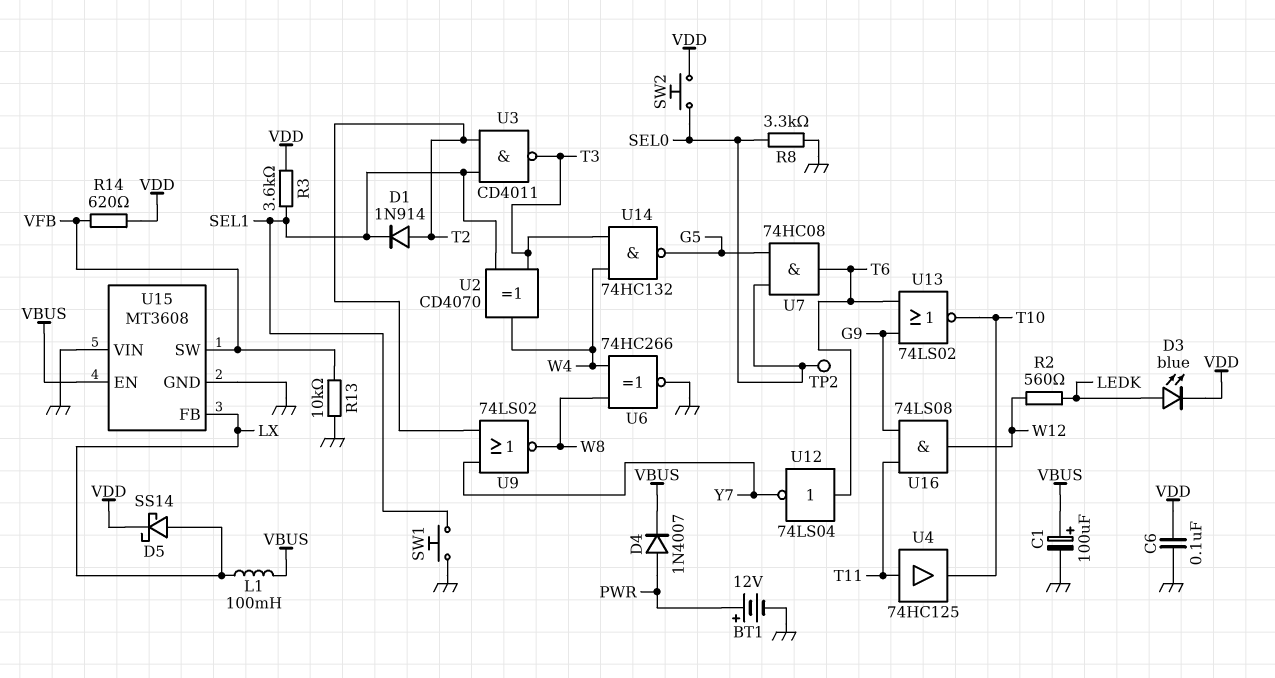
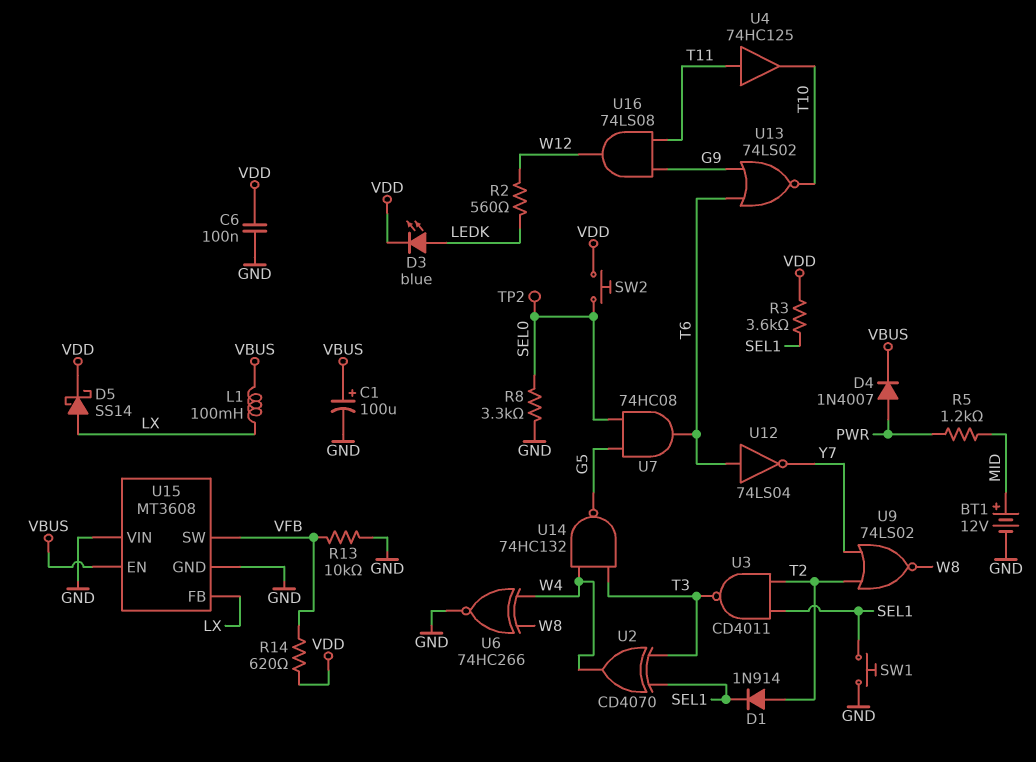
BT1: 12V (plus PWR, minus GND) -> 12V (plus MID, minus GND)
R5: none -> 1.2k (MID, PWR)

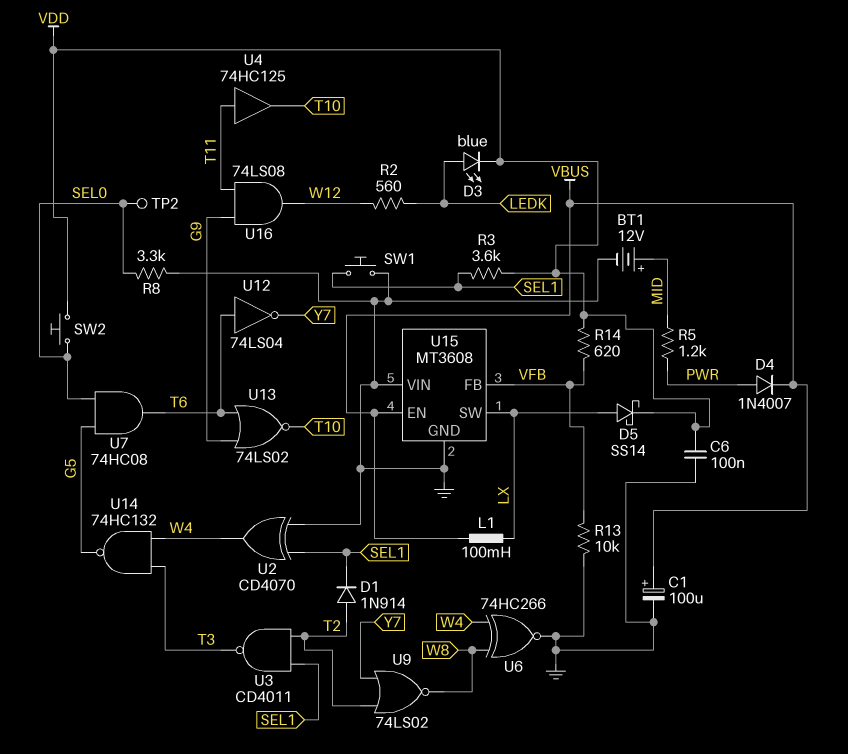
U2: XOR CD4070 (in SEL1, in T3, out W4) -> XOR CD4070 (in GND, in SEL1, out W4)
U15 pin FB: LX -> VFB
U15 pin SW: VFB -> LX

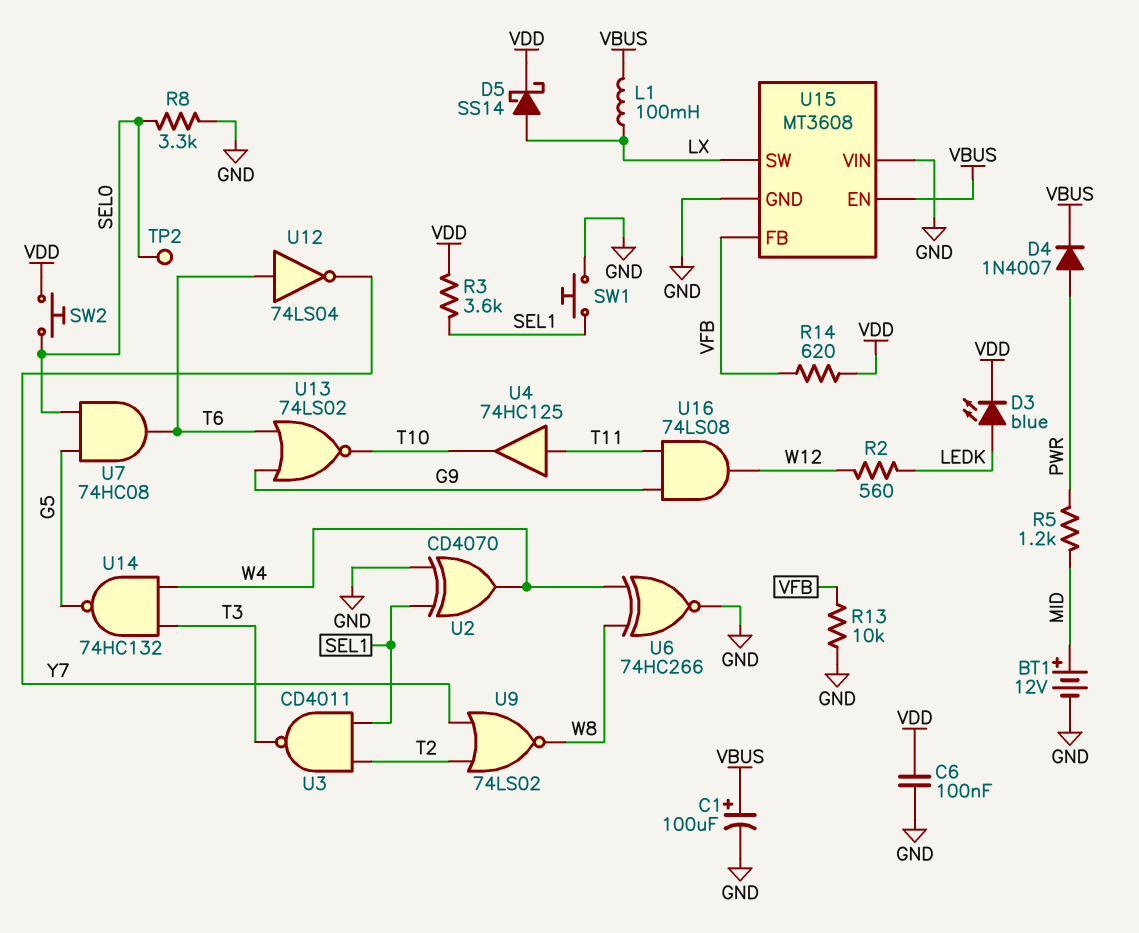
D1: diode 1N914 (A T2, K SEL1) -> none

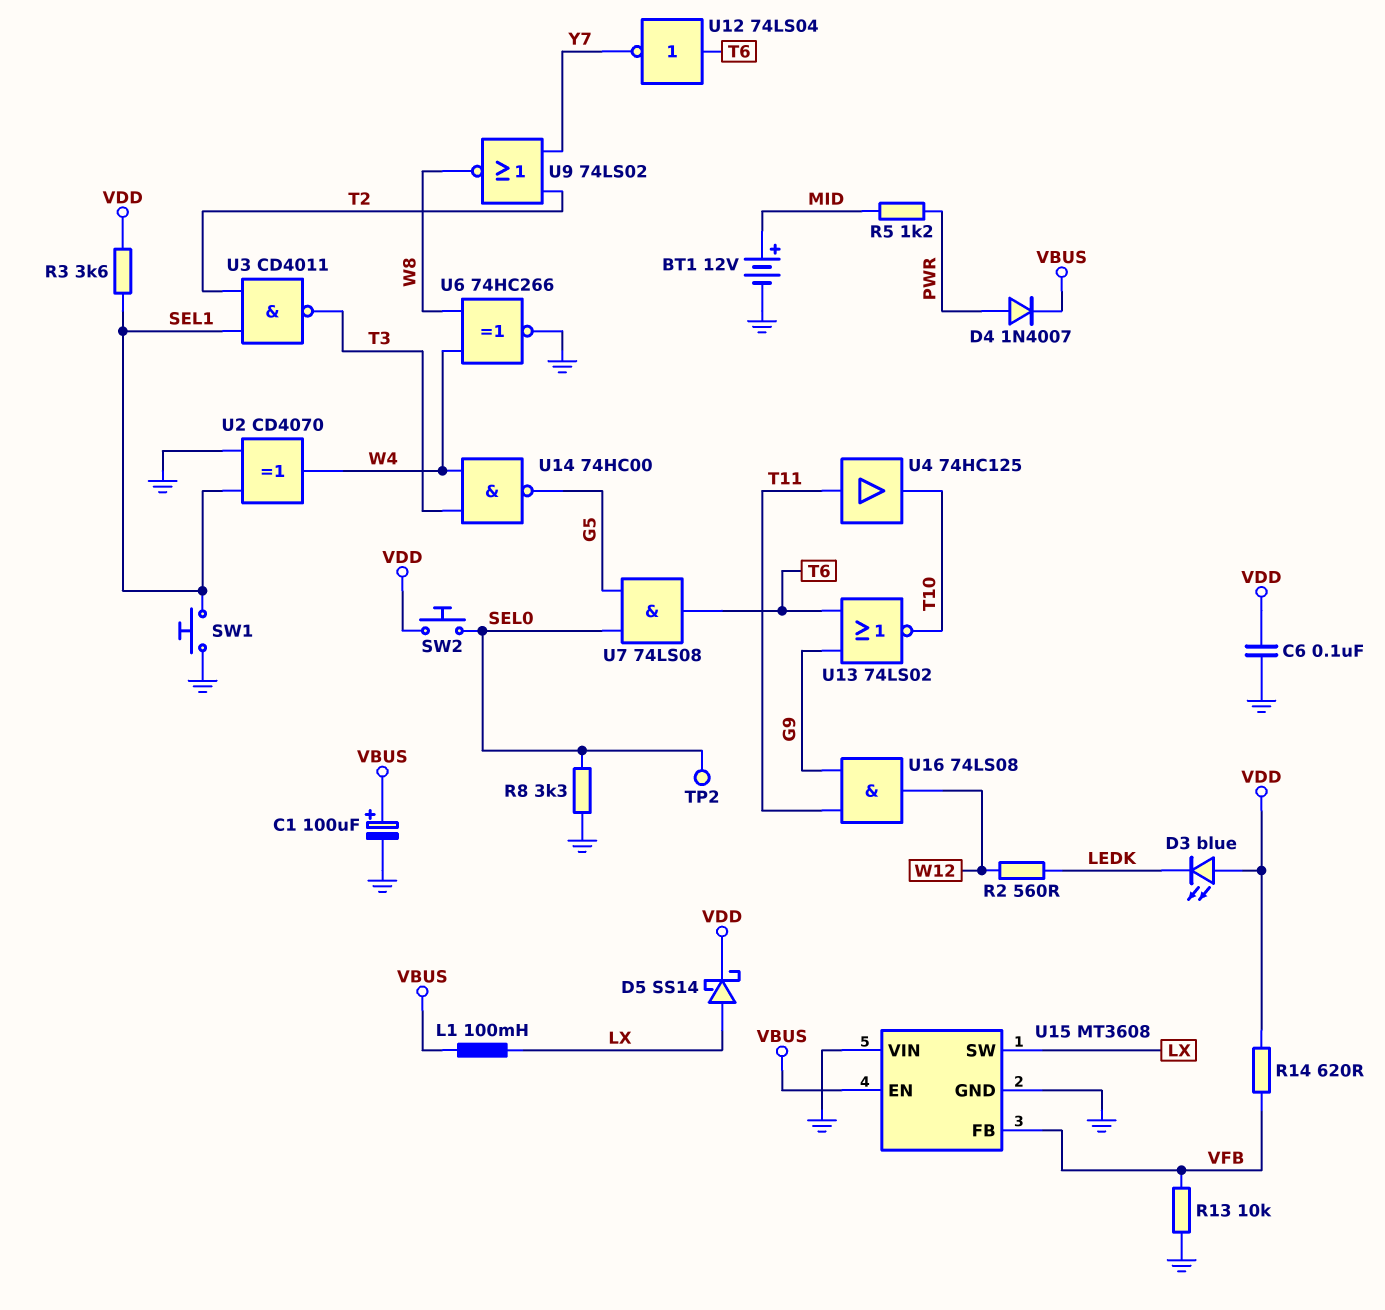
D3: LED blue (A LEDK, K VDD) -> LED blue (A VDD, K LEDK)
U7: AND 74HC08 (in G5, in SEL0, out T6) -> AND 74LS08 (in G5, in SEL0, out T6)
U14: NAND 74HC132 (in T3, in W4, out G5) -> NAND 74HC00 (in T3, in W4, out G5)

